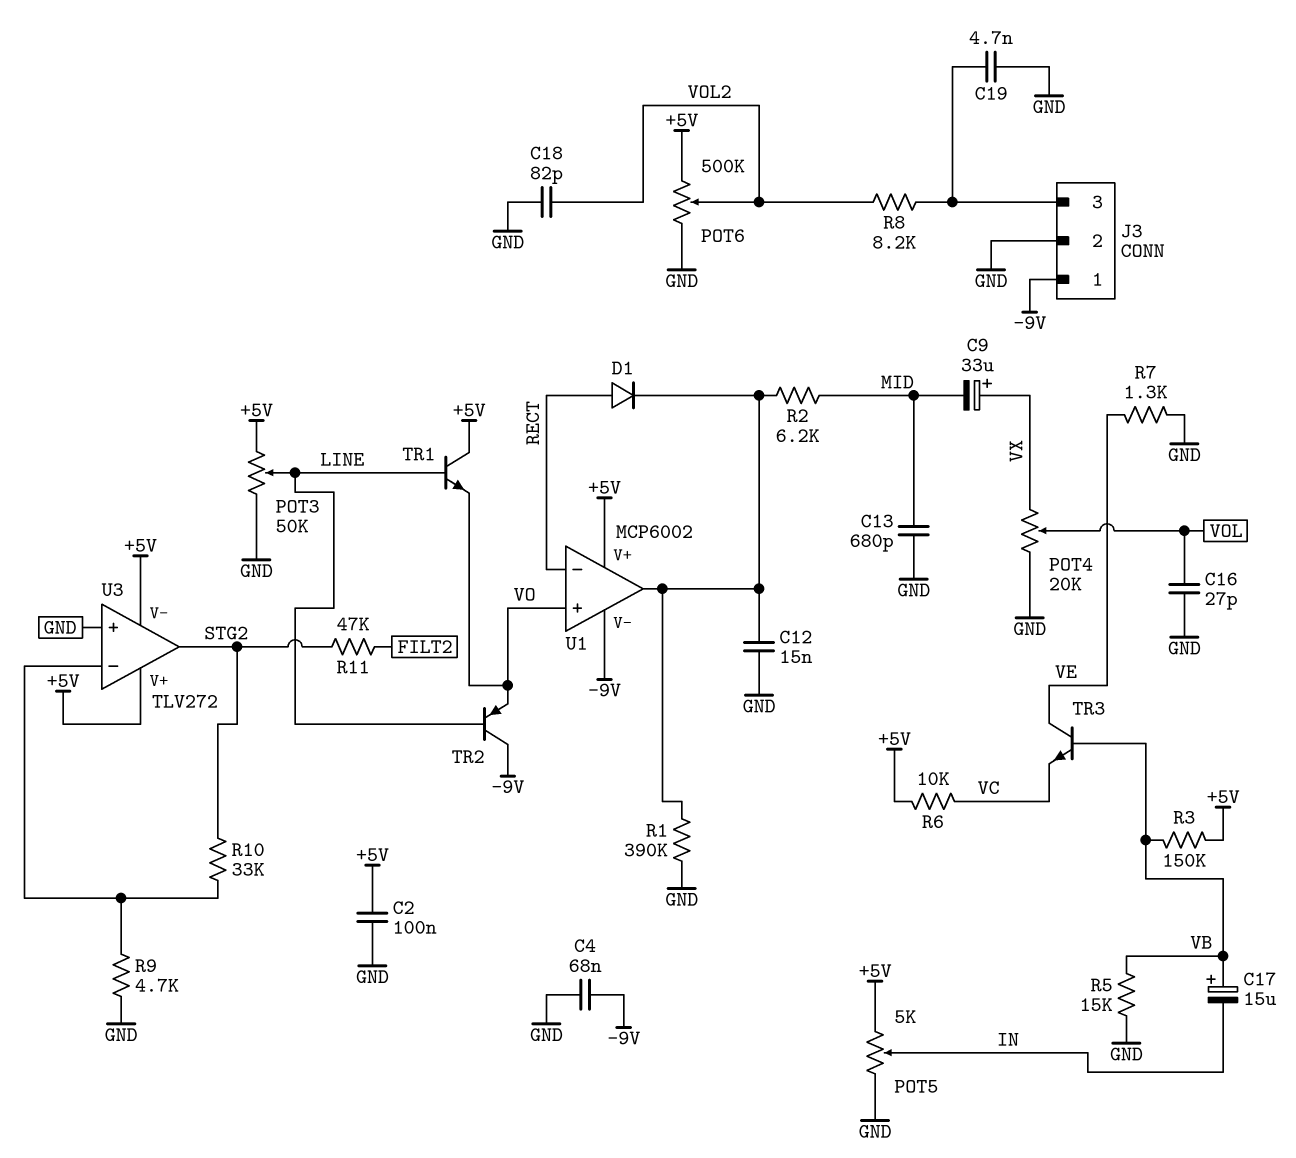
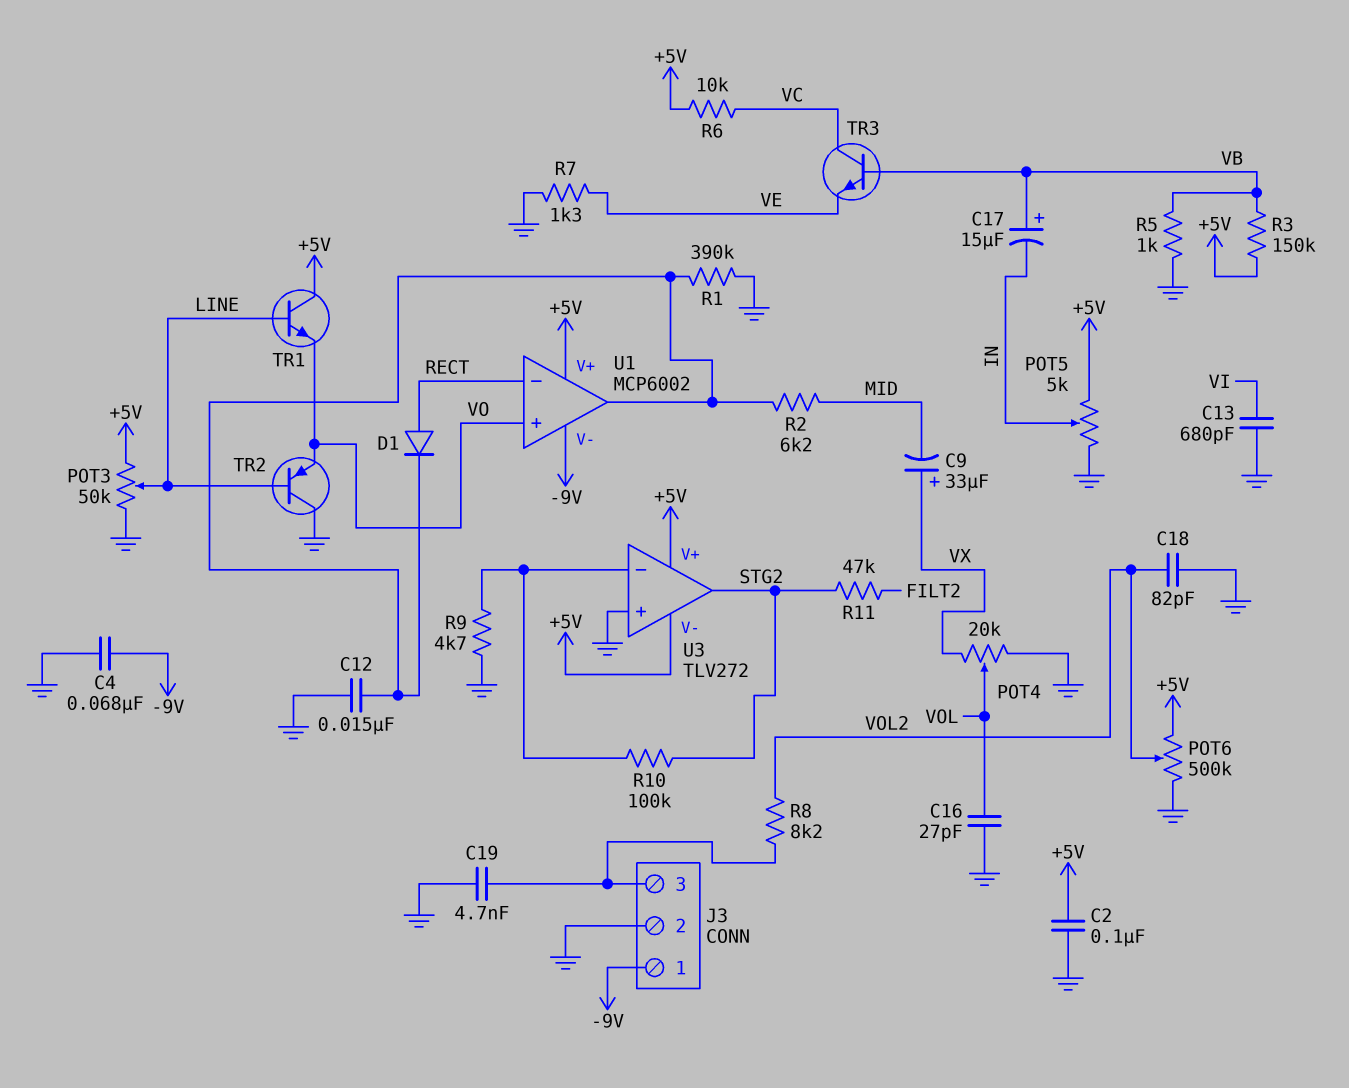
C13: 680pF (GND, MID) -> 680pF (GND, VI)
R5: 15k (GND, VB) -> 1k (GND, VB)
R10: 33k (STG2, U3/in-) -> 100k (STG2, U3/in-)
TR2: PNP (B LINE, C -9V, E VO) -> PNP (B LINE, C GND, E VO)
TR3: NPN (B VB, C VE, E VC) -> NPN (B VB, C VC, E VE)

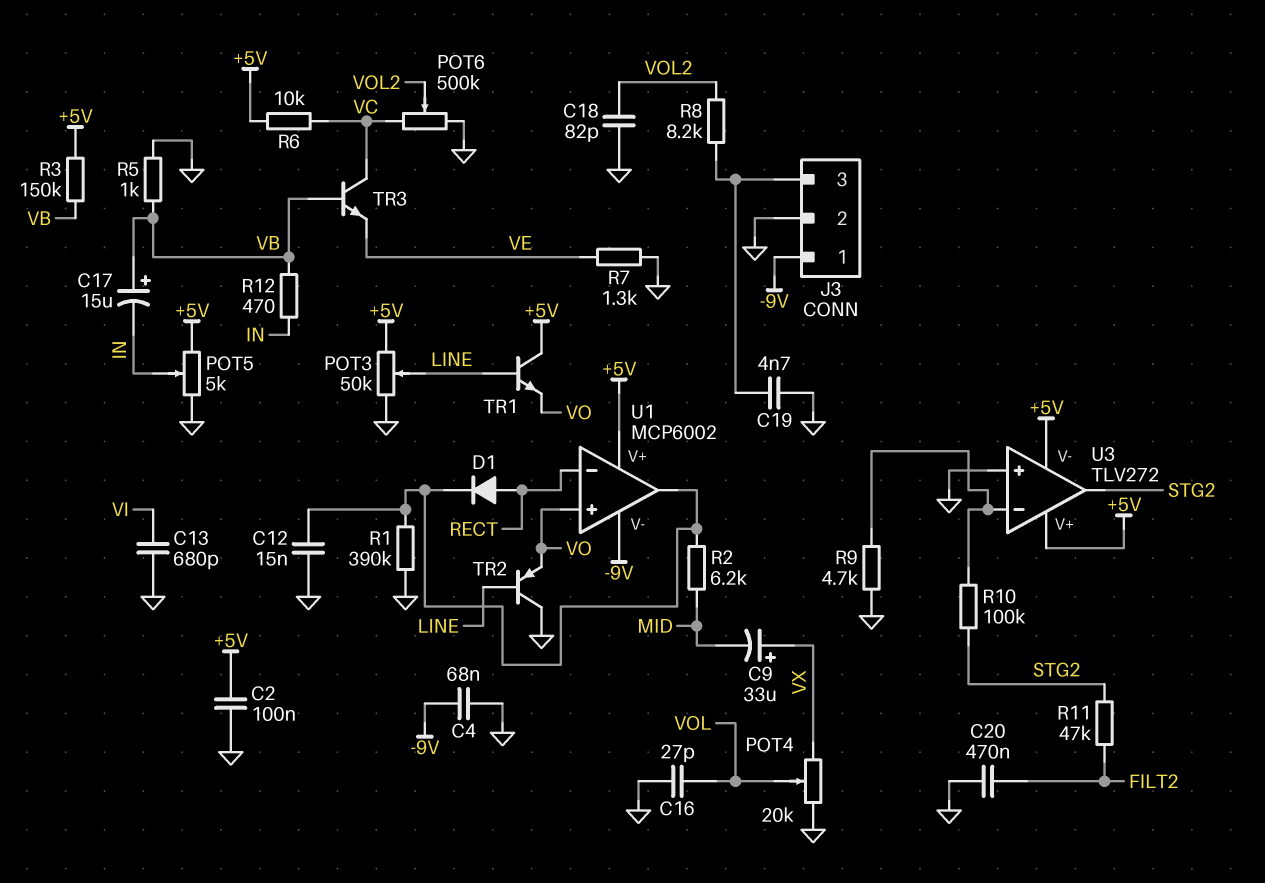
C20: none -> 470nF (FILT2, GND)
POT6: 500k (+5V, GND, wiper VOL2) -> 500k (GND, VC, wiper VOL2)
R12: none -> 470 (IN, VB)

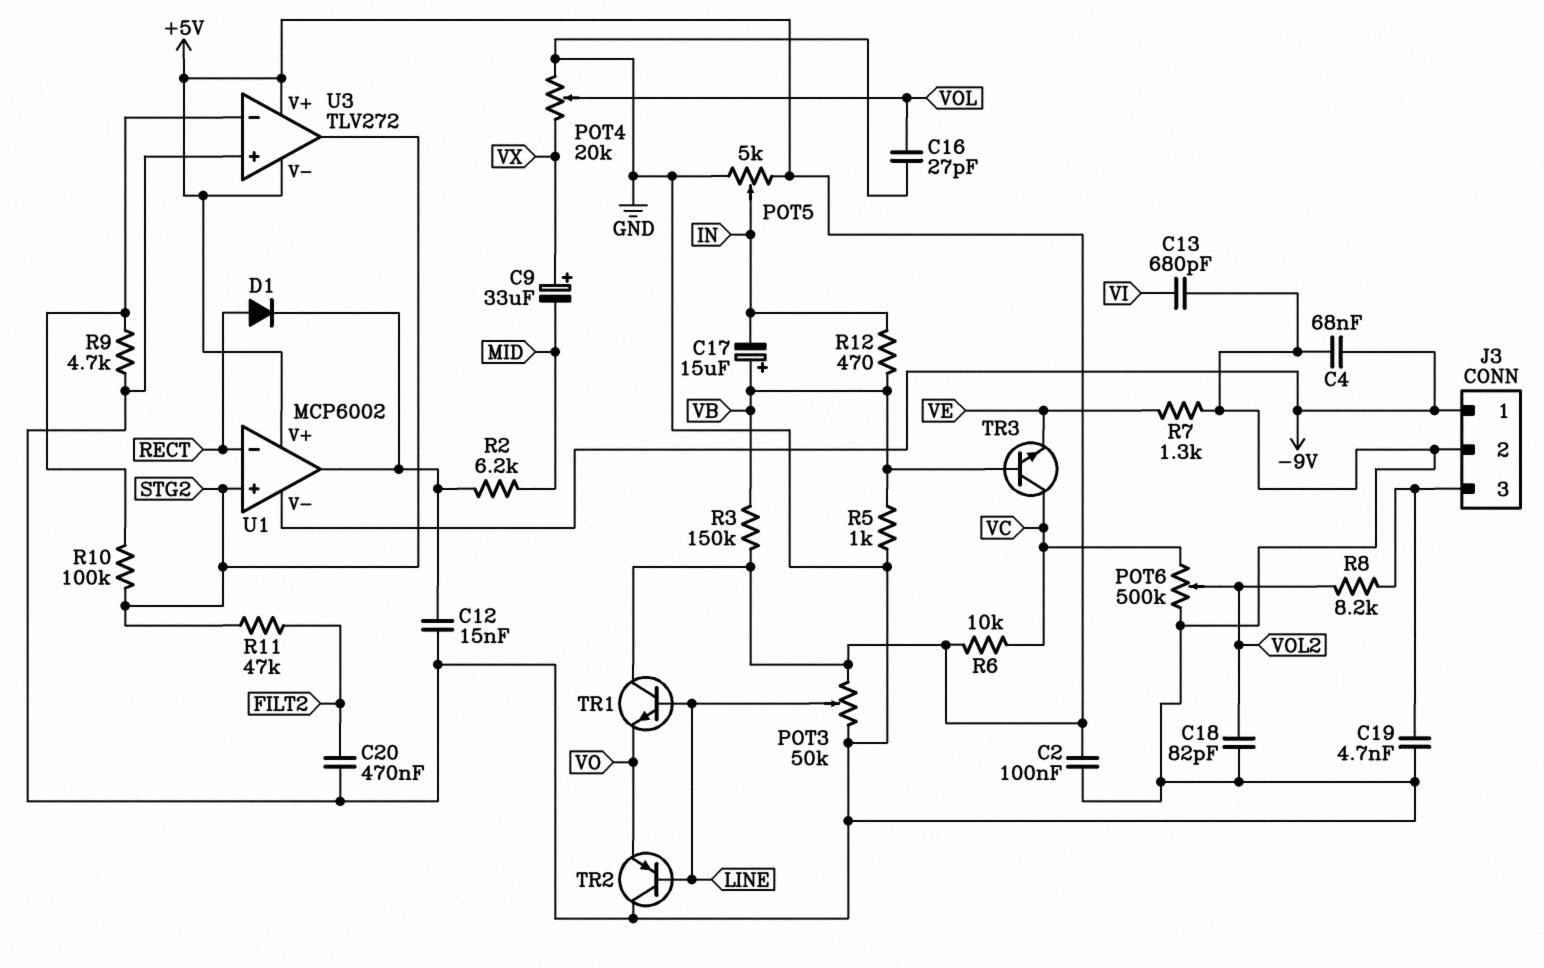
R1: 390k (GND, U1/out) -> none
U1 pin in+: VO -> STG2

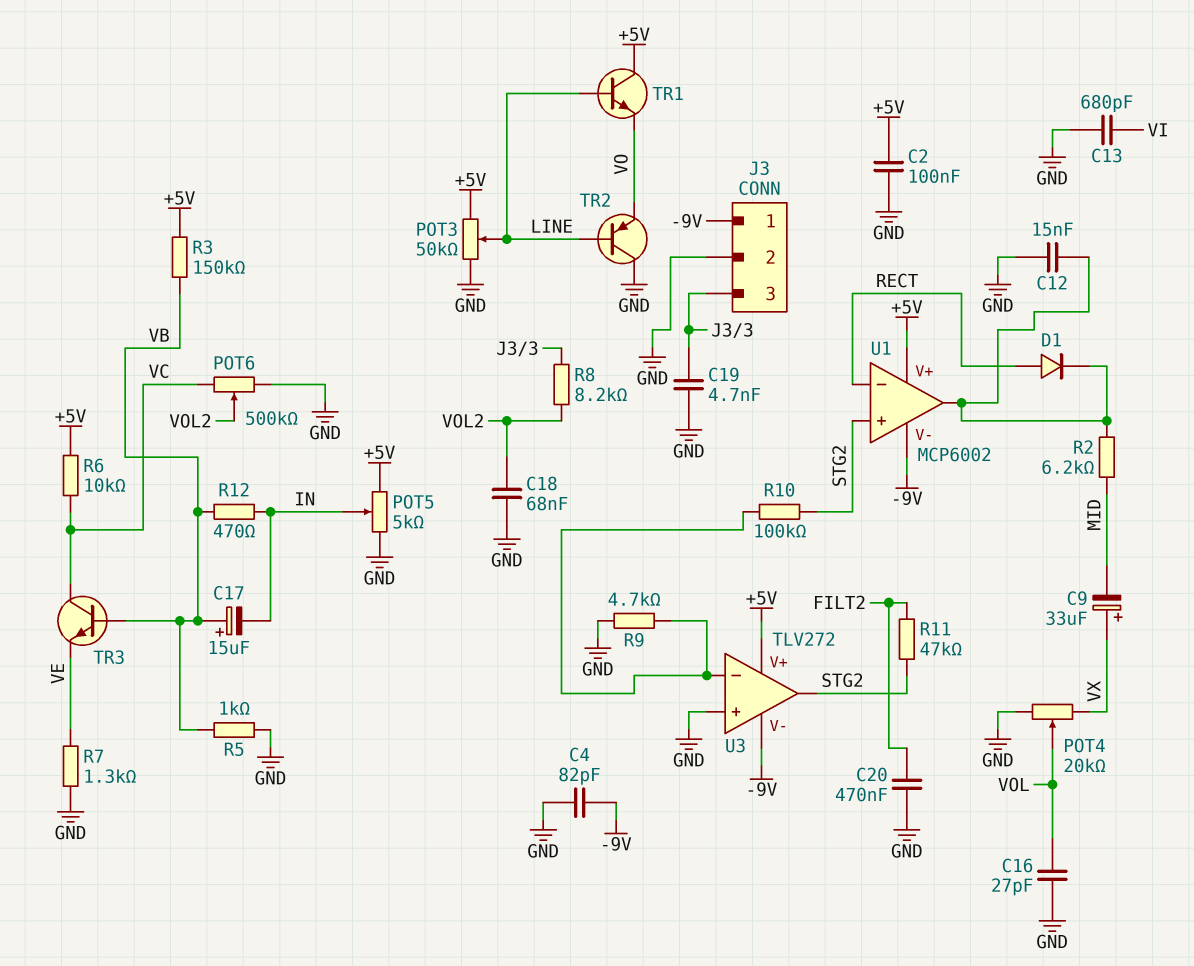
C4: 68nF (-9V, GND) -> 82pF (-9V, GND)
C18: 82pF (GND, VOL2) -> 68nF (GND, VOL2)
U3 pin V-: +5V -> -9V

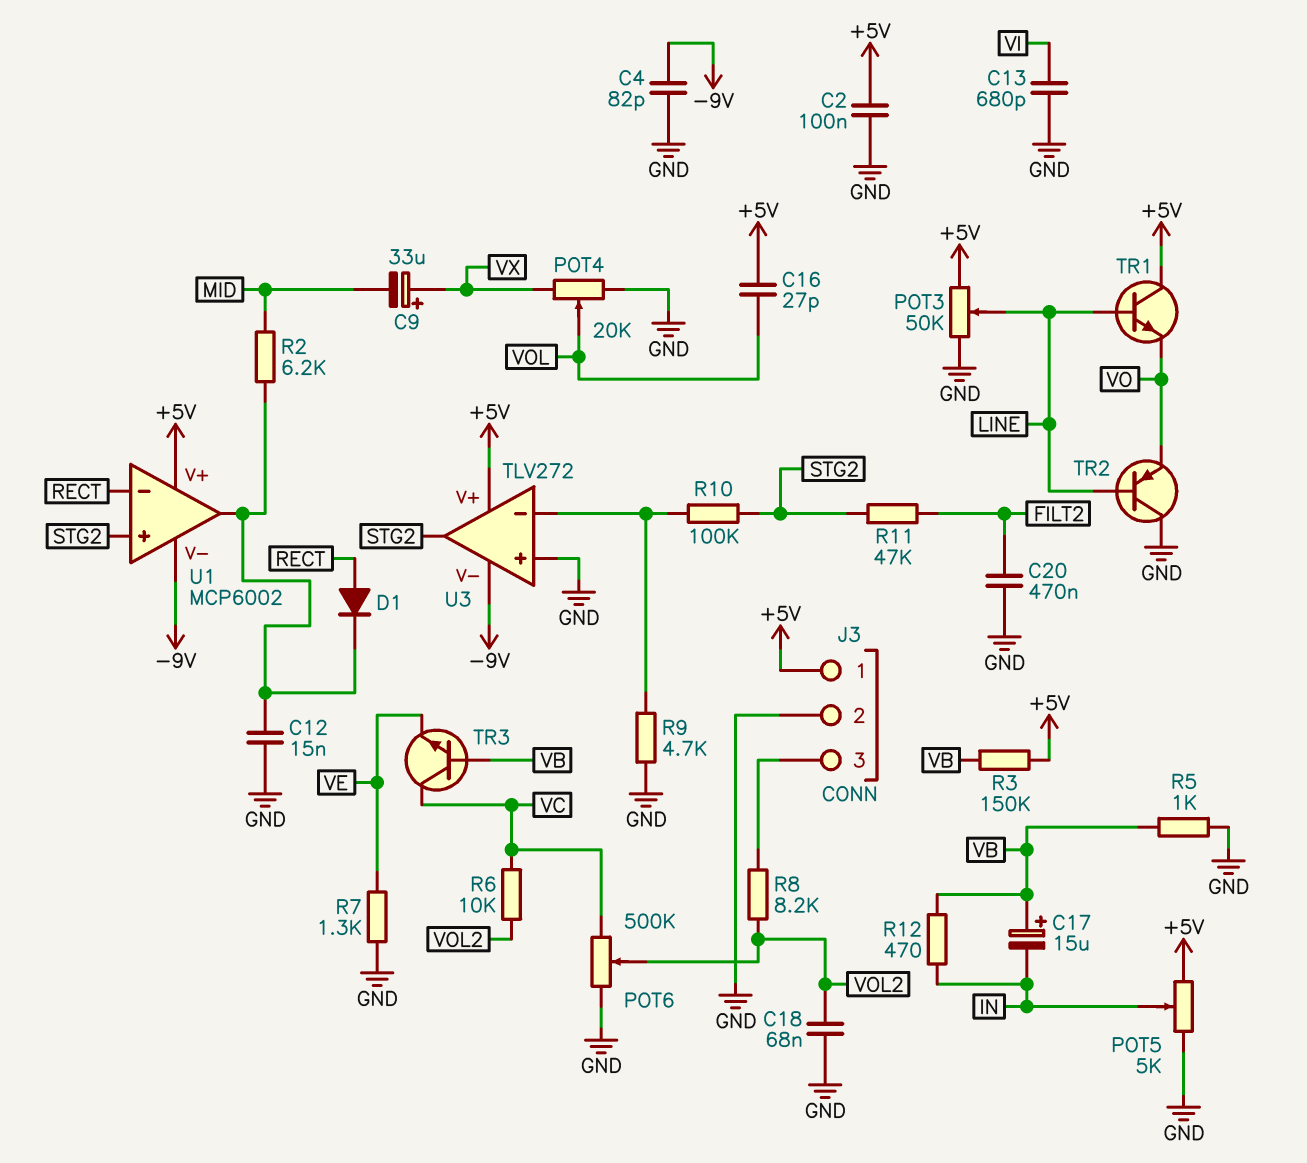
C16: 27pF (GND, VOL) -> 27pF (+5V, VOL)
C19: 4.7nF (GND, J3/3) -> none
J3 pin 1: -9V -> +5V
R6: 10k (+5V, VC) -> 10k (VC, VOL2)

